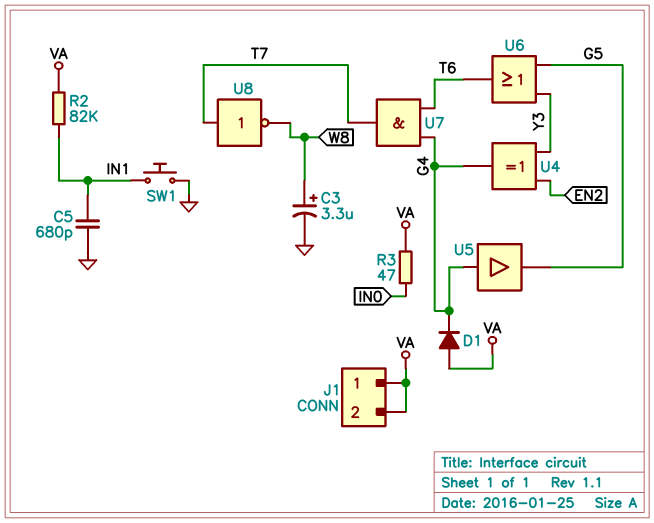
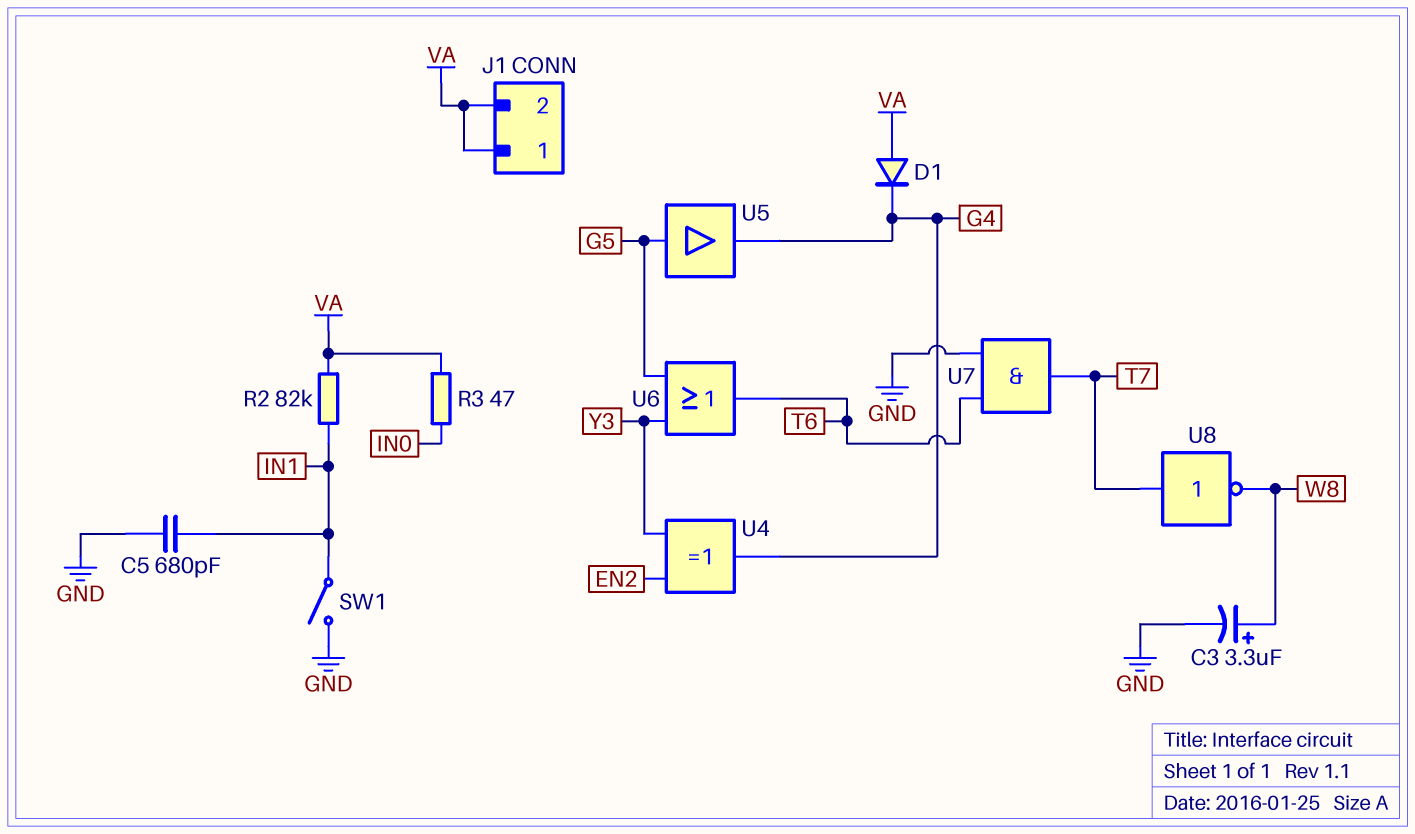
SW1: button (GND, IN1) -> switch (GND, IN1)
U5: buffer (in G4, out G5) -> buffer (in G5, out G4)
U7: AND (in G4, in T6, out T7) -> AND (in GND, in T6, out T7)

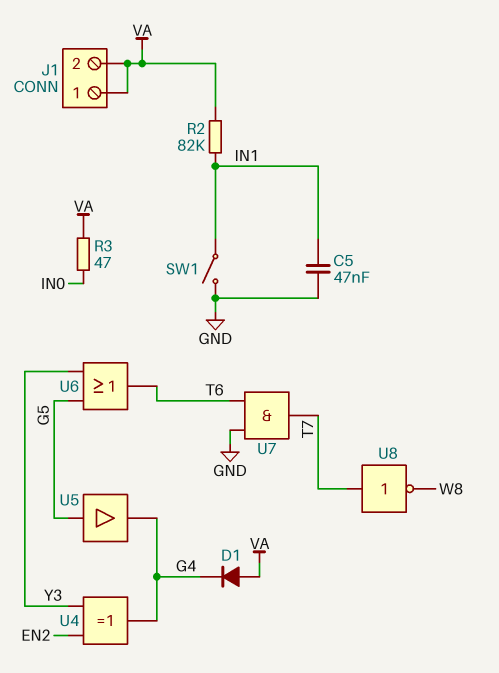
C3: 3.3uF (plus W8, minus GND) -> none
C5: 680pF (GND, IN1) -> 47nF (GND, IN1)

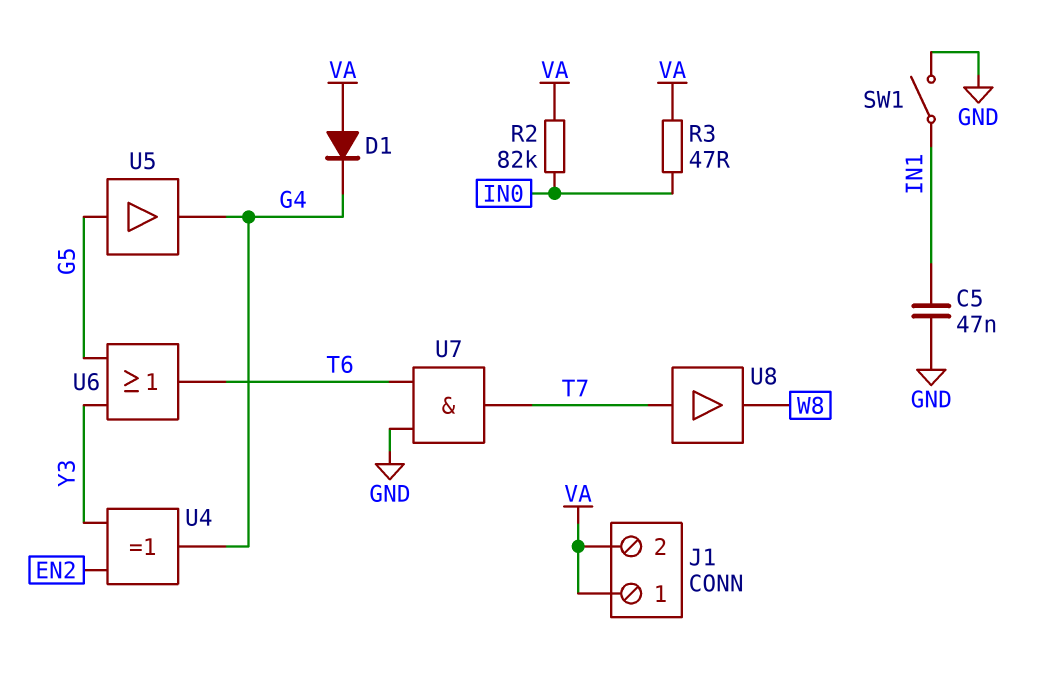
R2: 82k (IN1, VA) -> 82k (IN0, VA)
U8: NOT (in T7, out W8) -> buffer (in T7, out W8)

